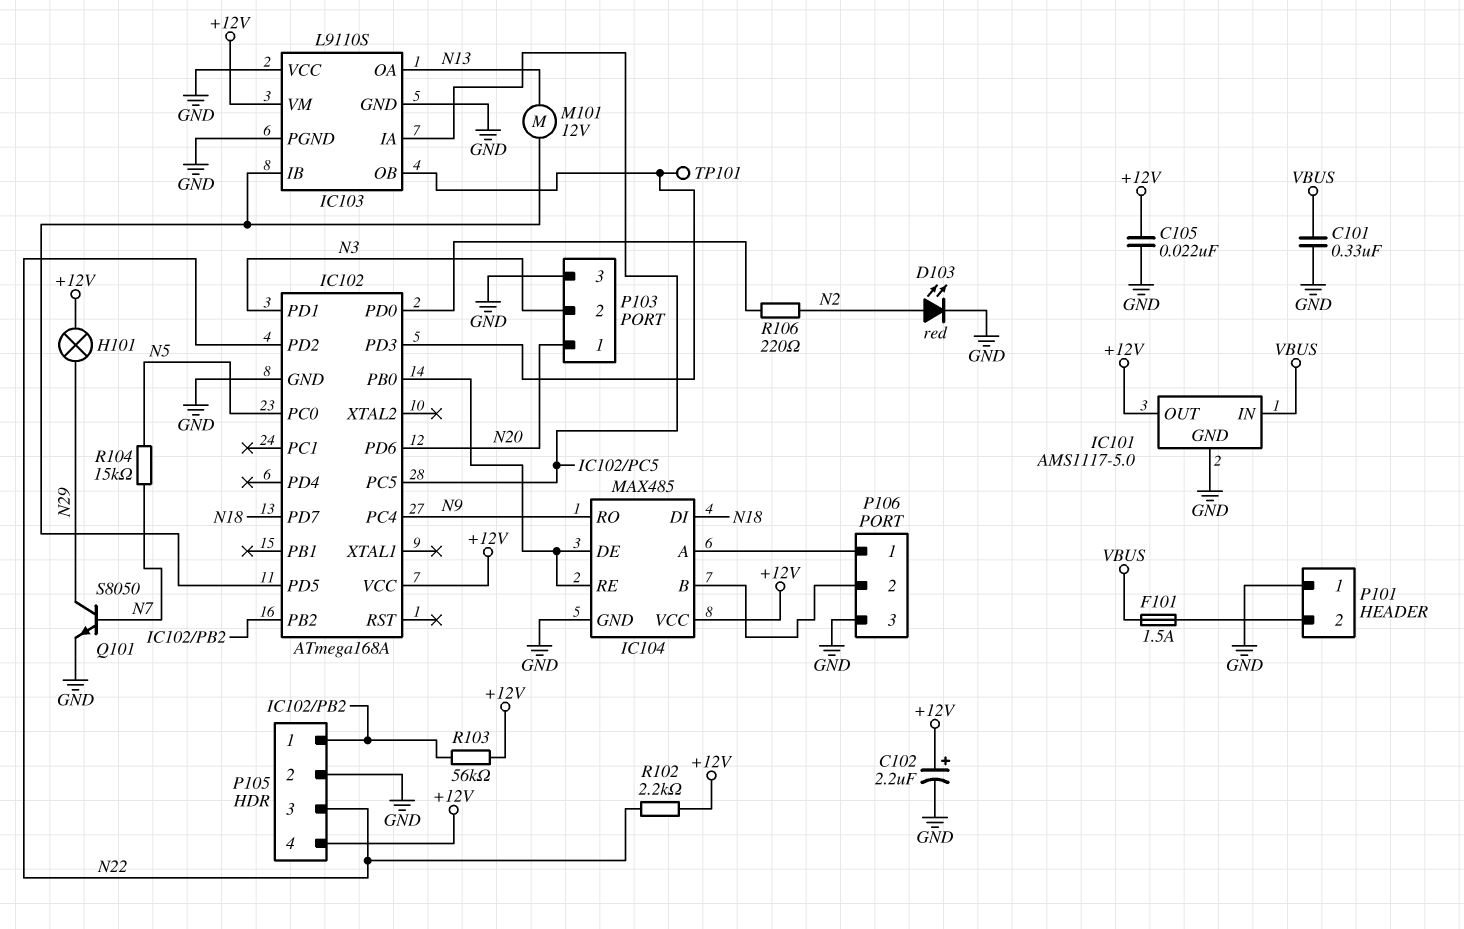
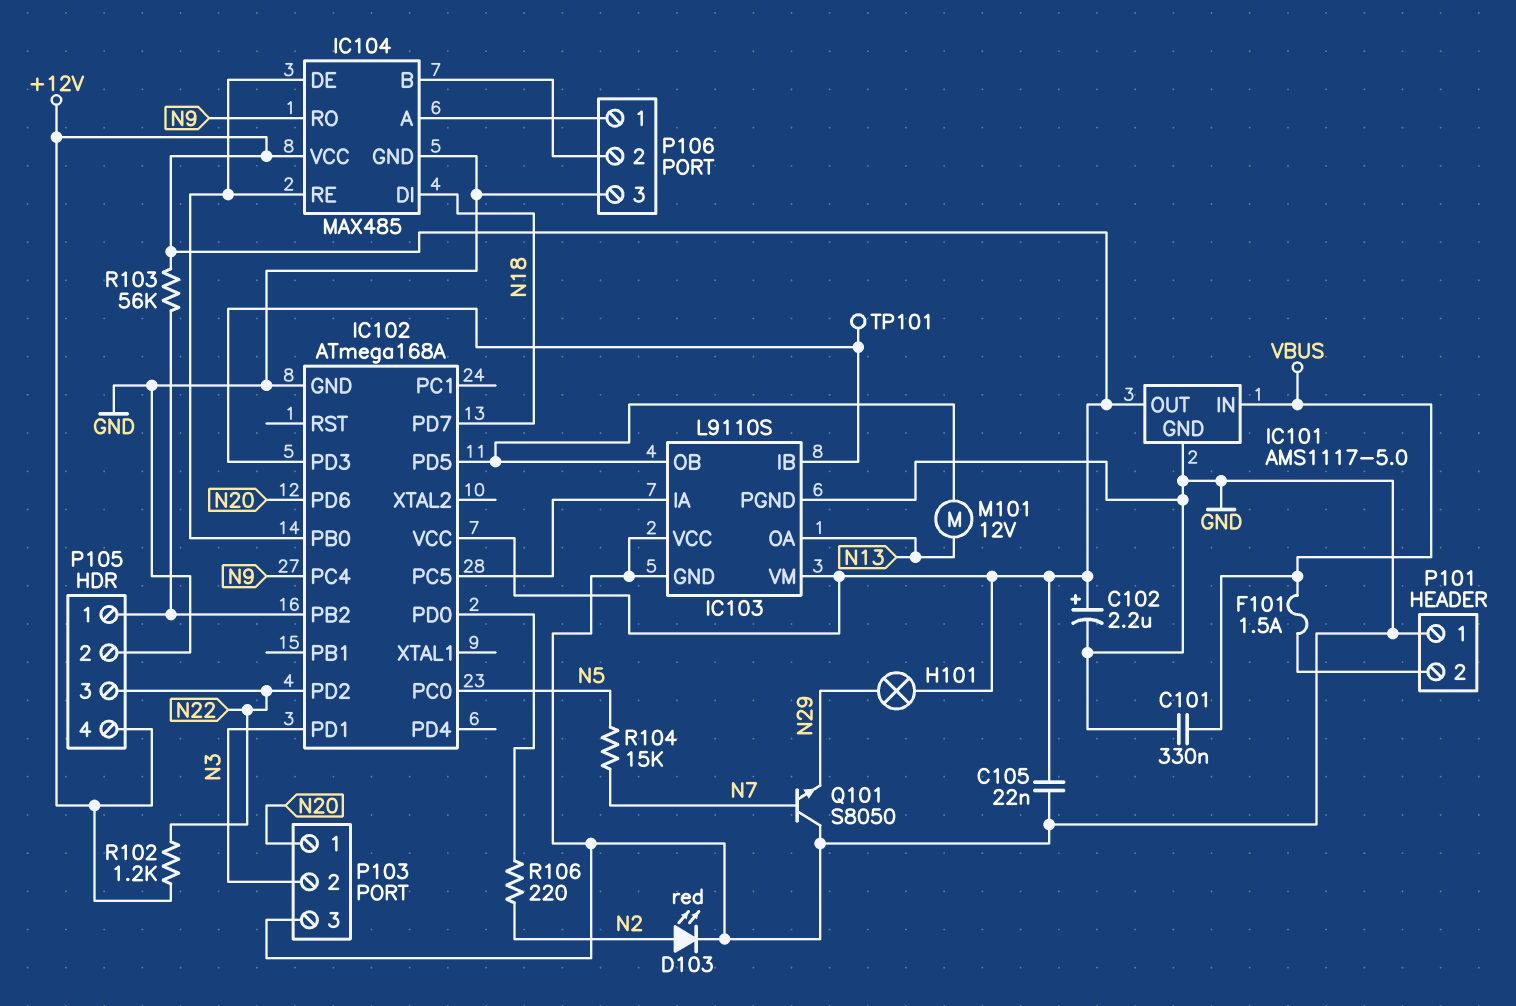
IC103 pin IB: IC102/PD5 -> IC102/PD3
IC103 pin OB: IC102/PD3 -> IC102/PD5
Q101: NPN S8050 (B N7, C N29, E GND) -> NPN S8050 (B N7, C GND, E N29)
R102: 2.2k (+12V, N22) -> 1.2k (+12V, N22)

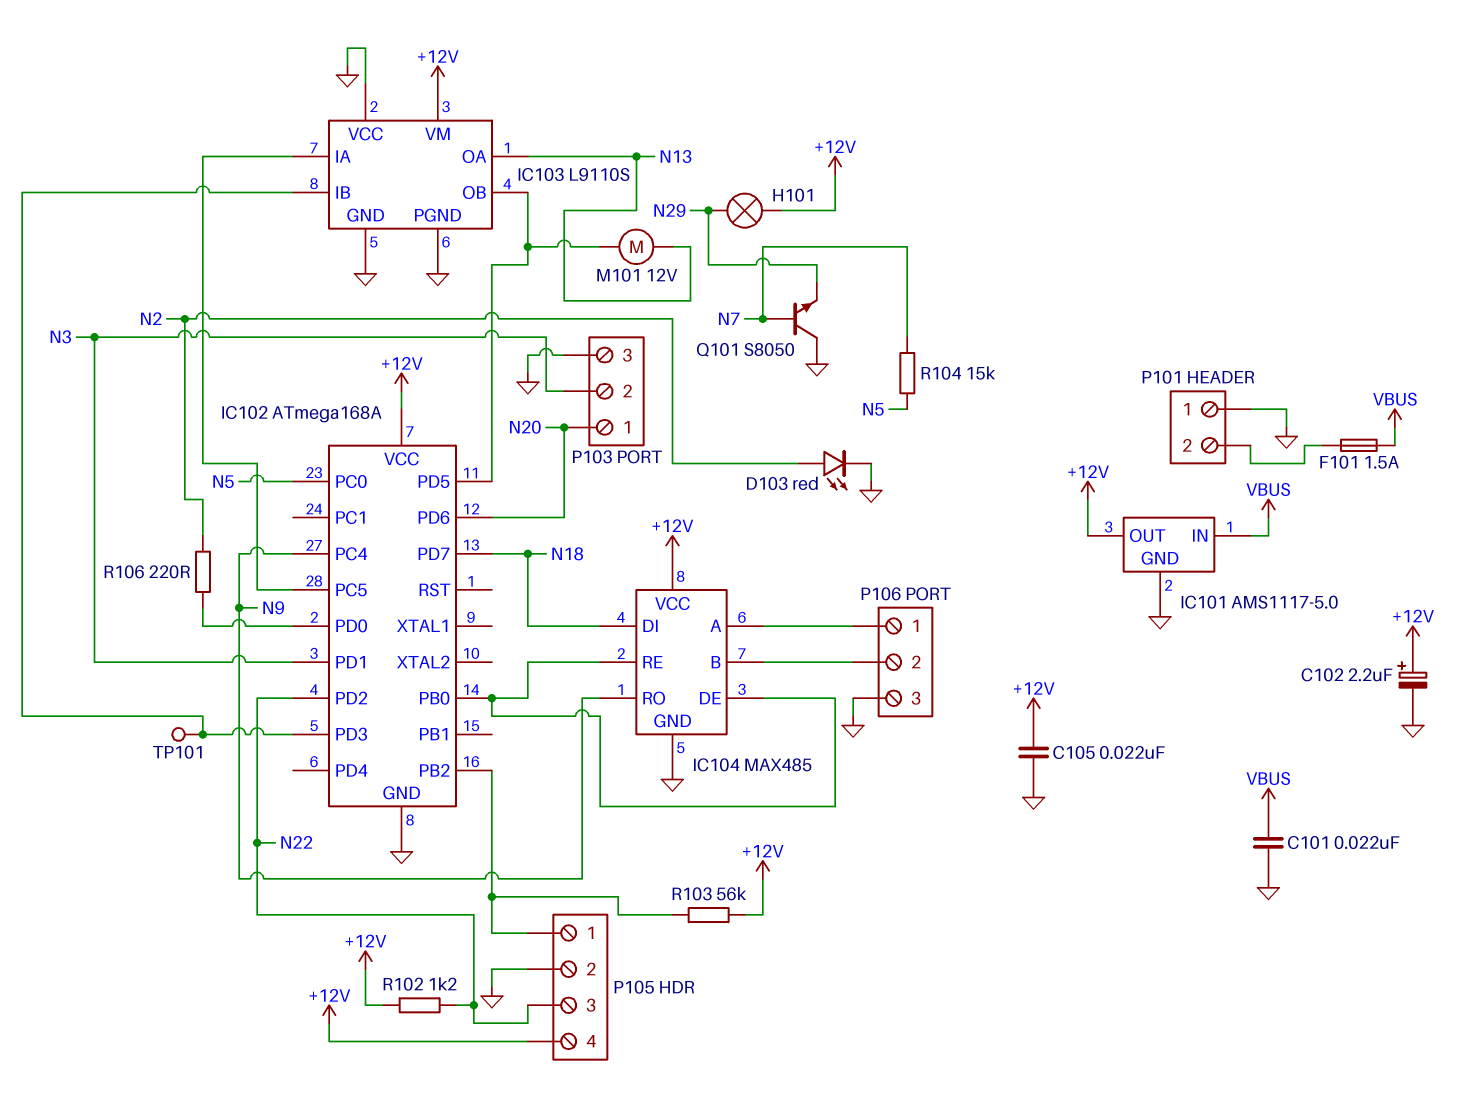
C101: 330nF (GND, VBUS) -> 22nF (GND, VBUS)

